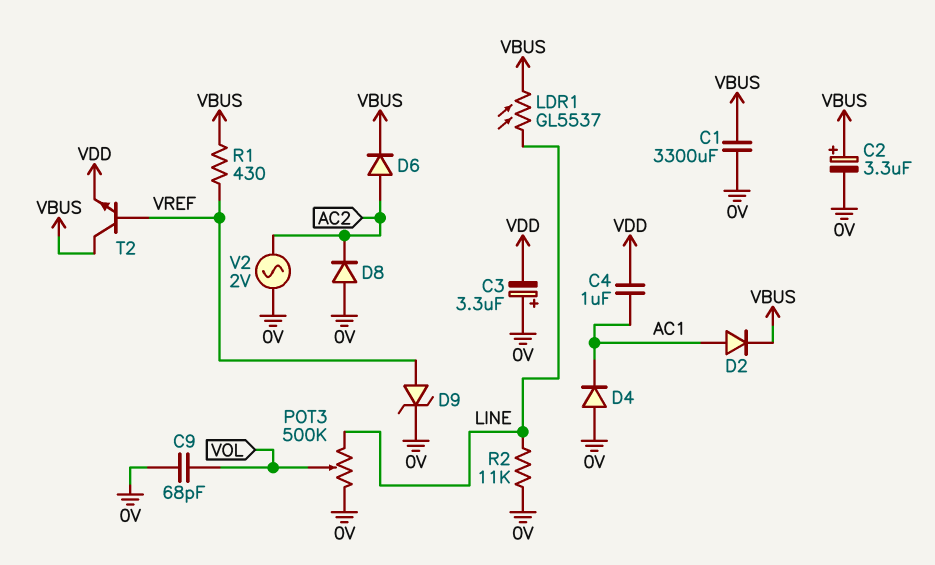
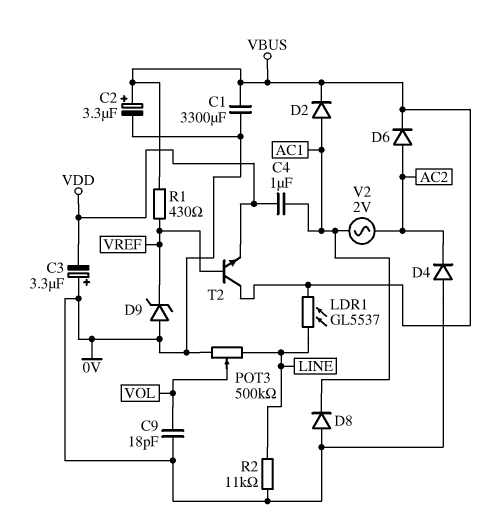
C9: 68pF (0V, VOL) -> 18pF (0V, VOL)
D4: diode (A 0V, K AC1) -> diode (A 0V, K AC2)
D8: diode (A 0V, K AC2) -> diode (A 0V, K AC1)
D9: zener (A VREF, K 0V) -> zener (A 0V, K VREF)
V2: AC 2V (0V, AC2) -> AC 2V (AC1, AC2)

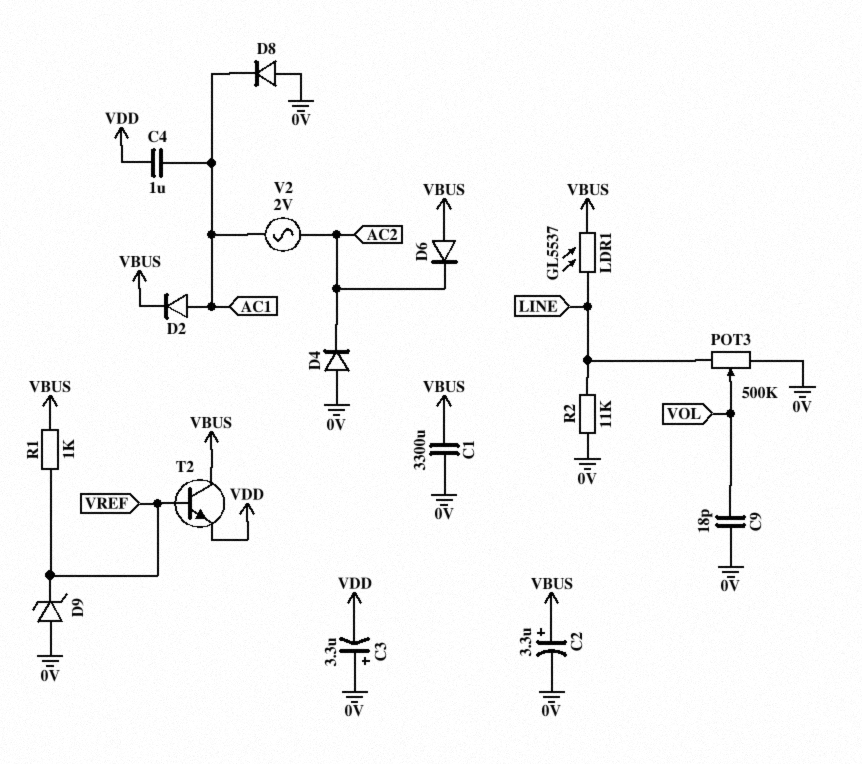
D6: diode (A AC2, K VBUS) -> diode (A VBUS, K AC2)
R1: 430 (VBUS, VREF) -> 1k (VBUS, VREF)

